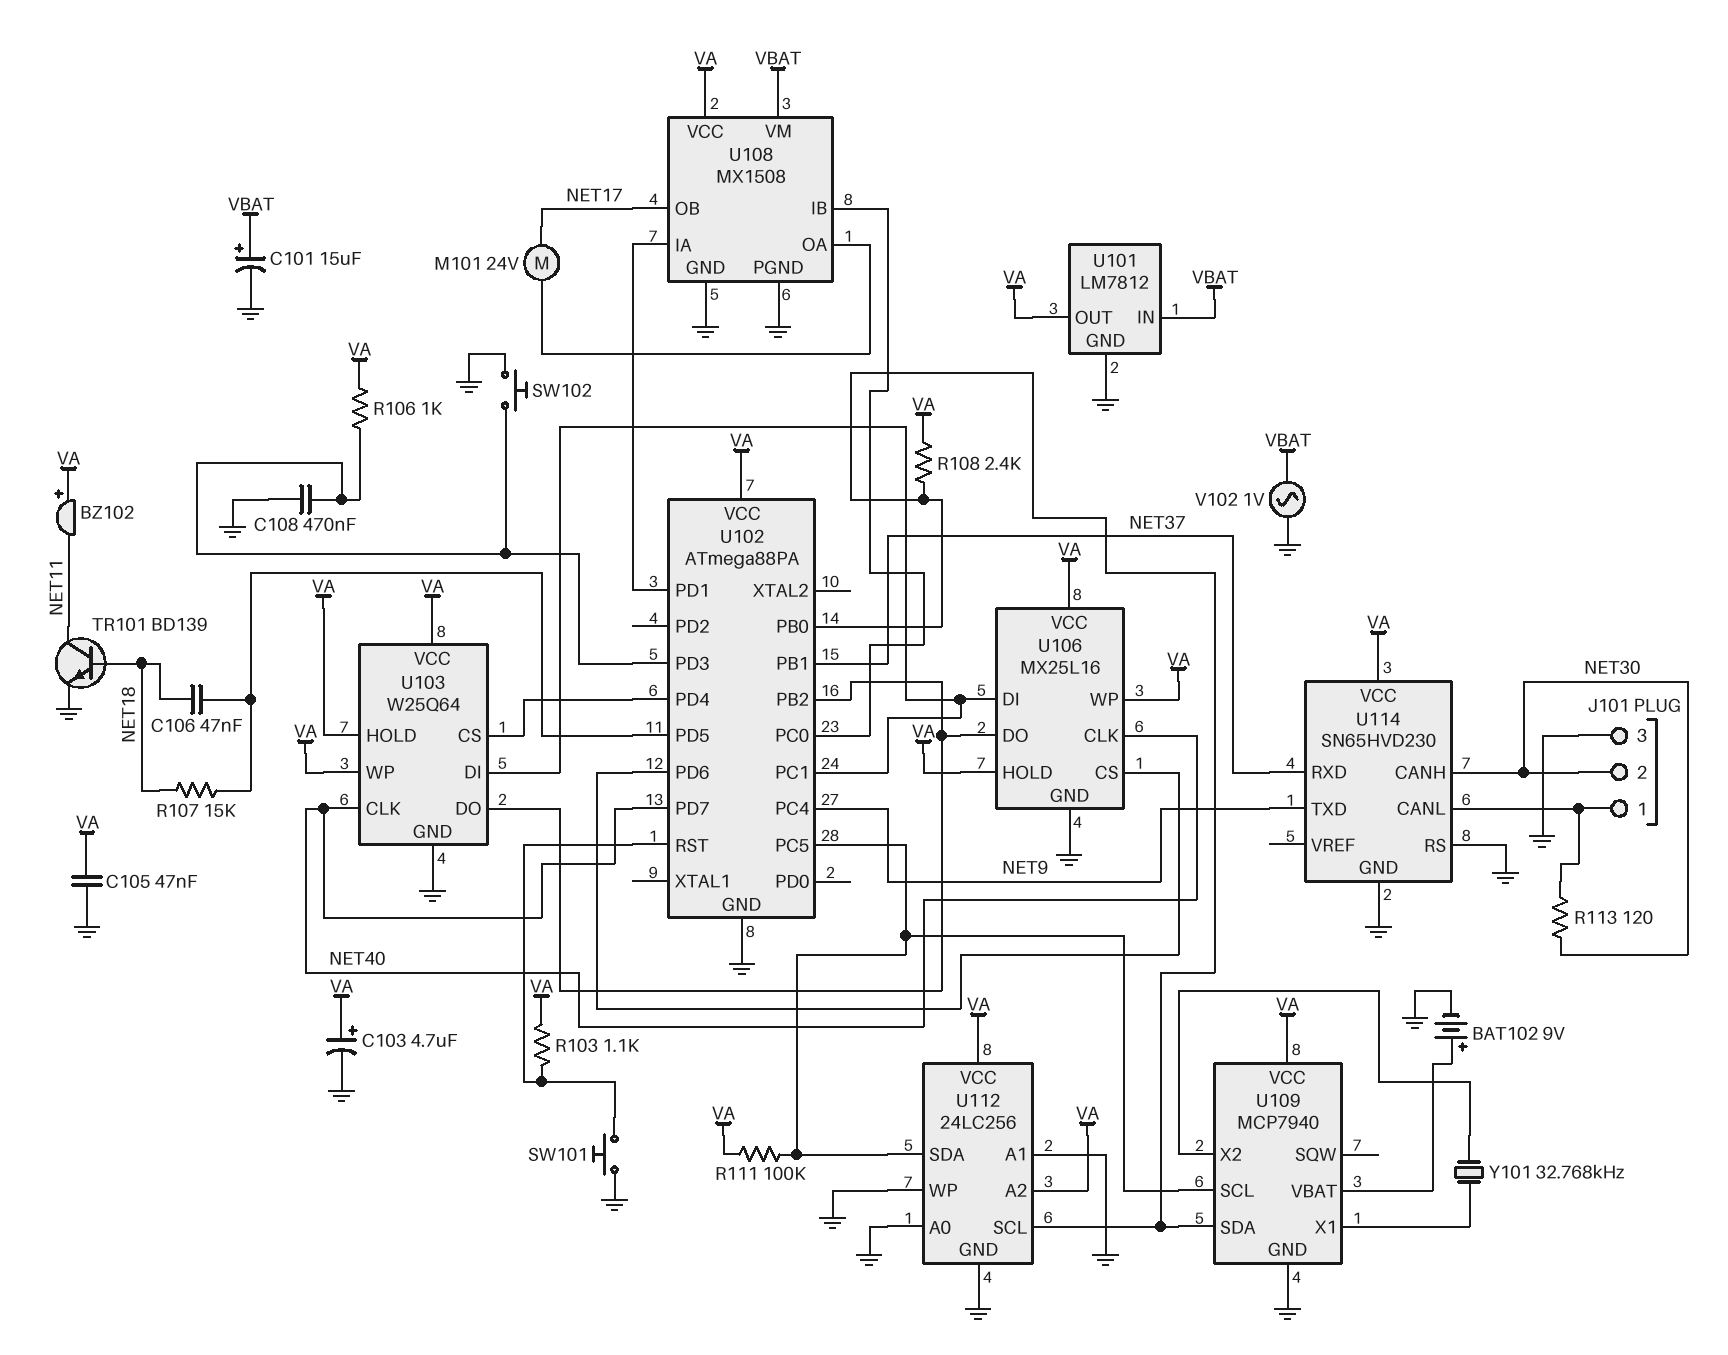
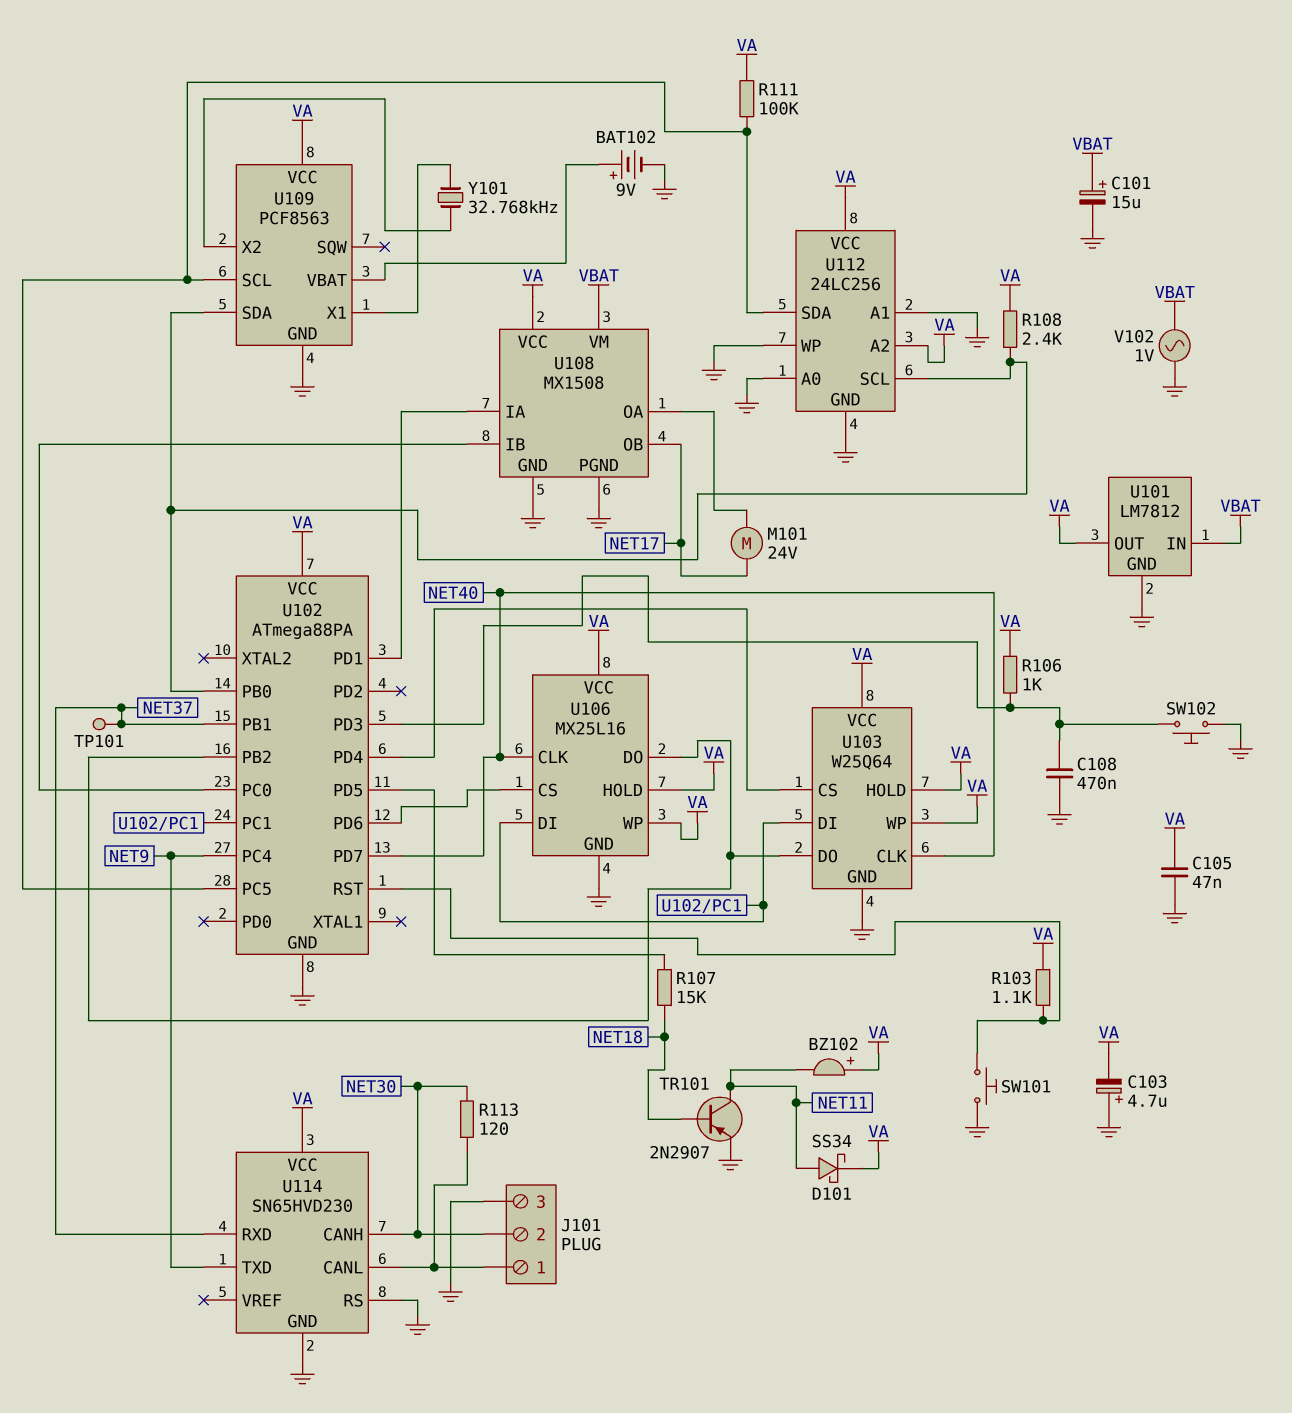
C103: 4.7uF (plus VA, minus GND) -> 4.7uF (plus GND, minus VA)
C106: 47nF (NET18, U102/PD5) -> none
D101: none -> schottky SS34 (A NET11, K VA)
TP101: none -> test point (NET37)
TR101: NPN BD139 (B NET18, C NET11, E GND) -> PNP 2N2907 (B NET18, C NET11, E GND)
U109: MCP7940 -> PCF8563

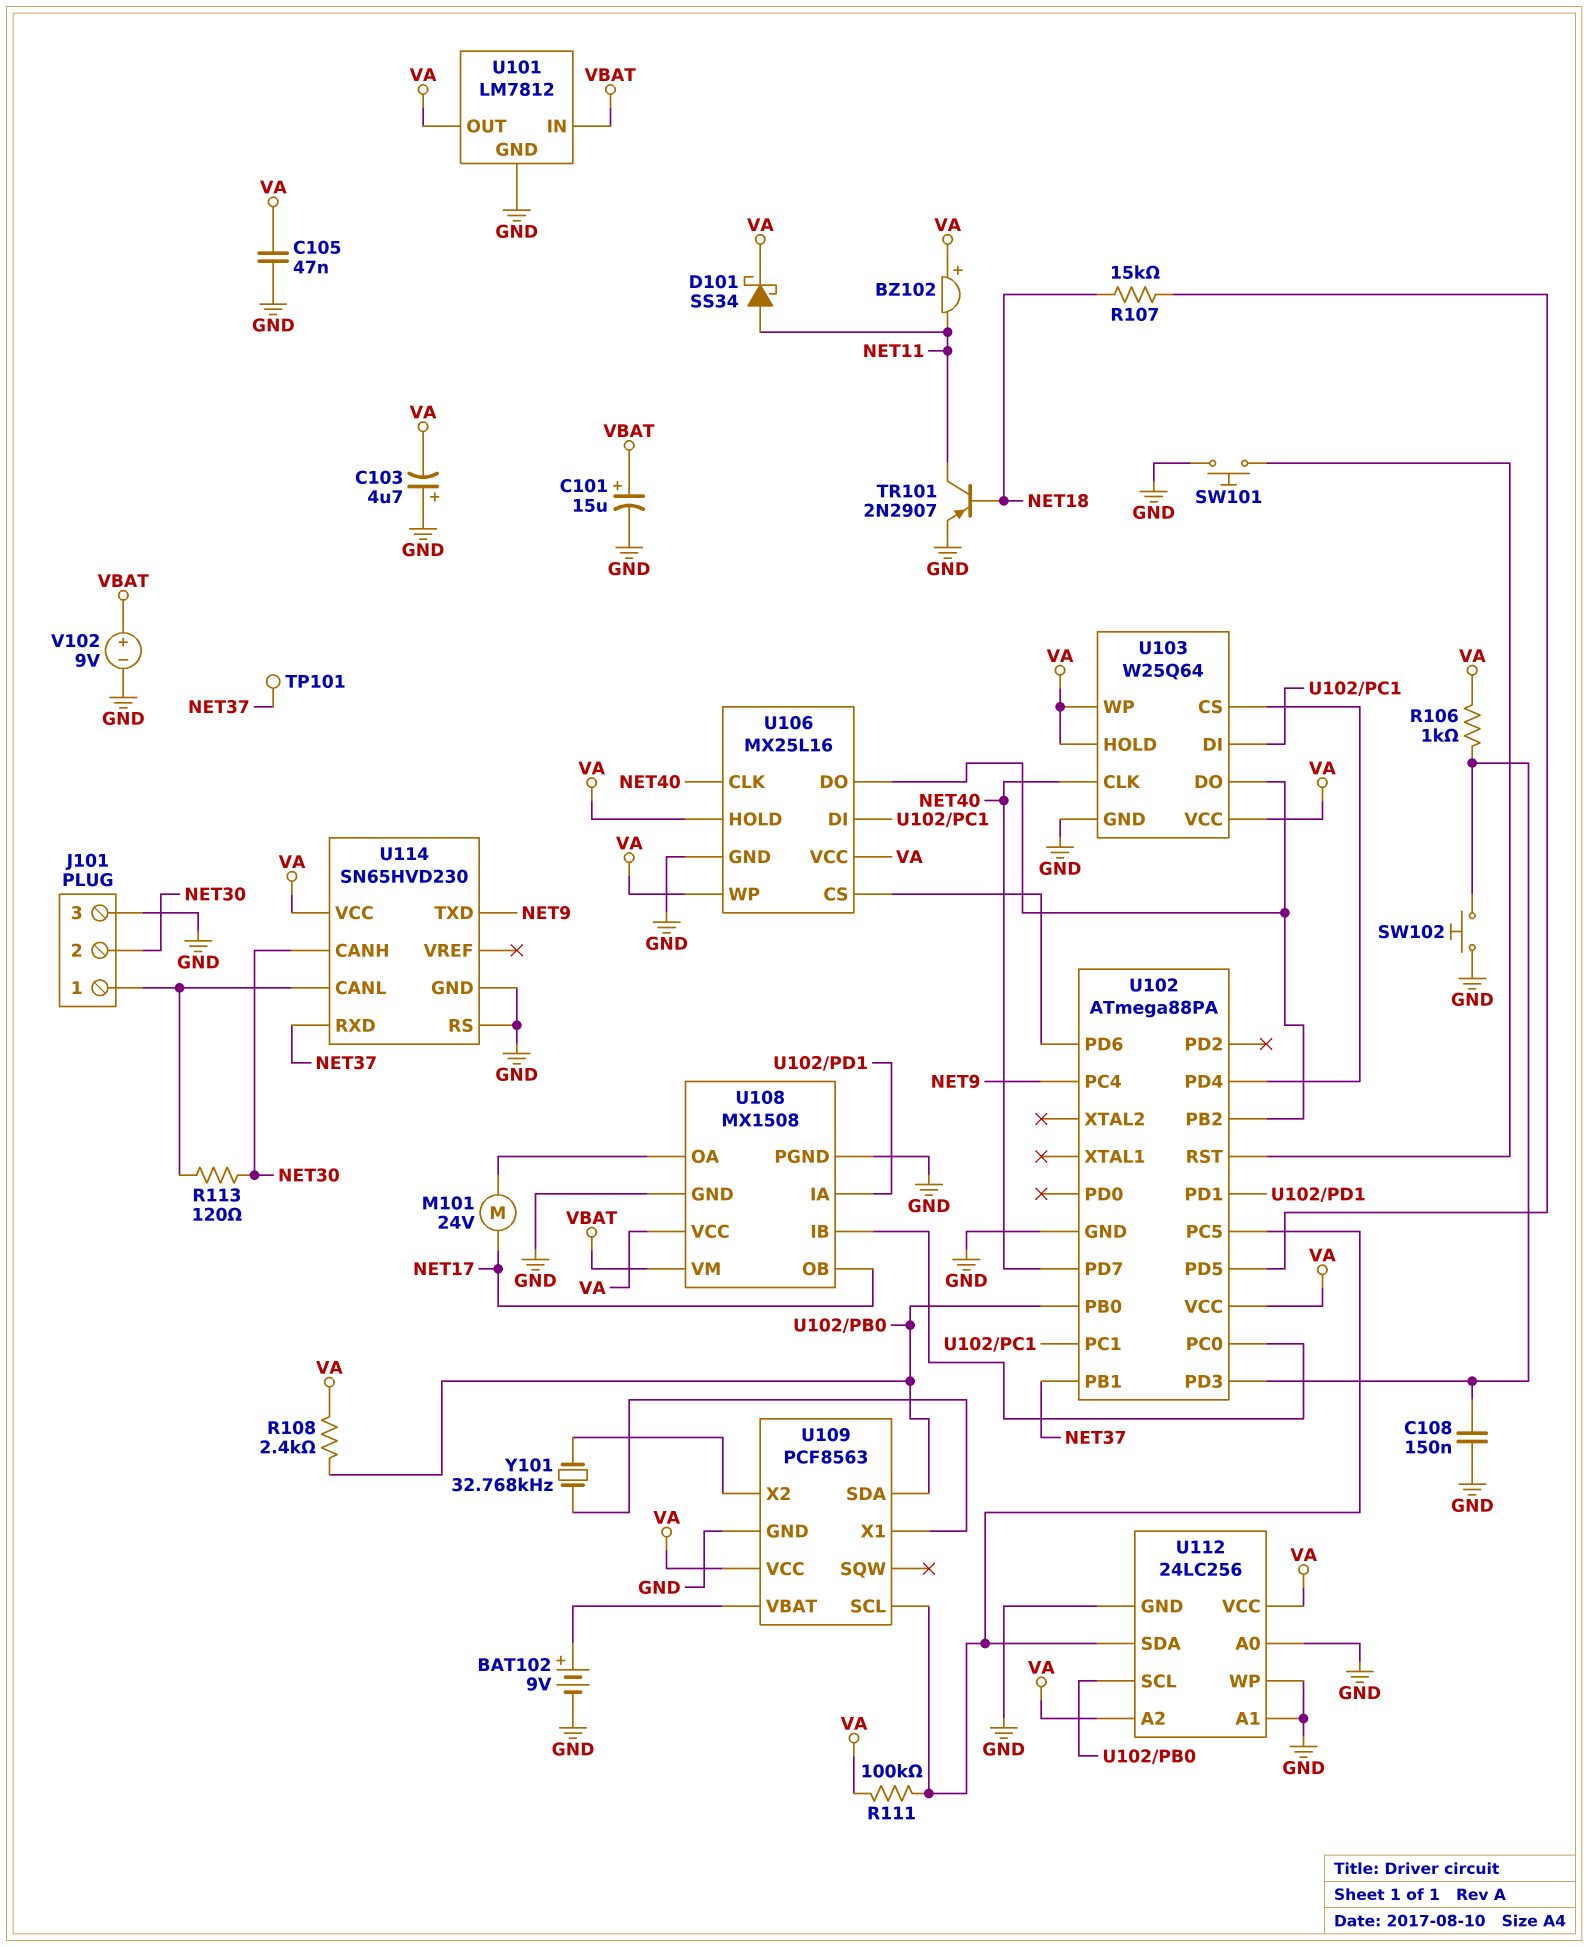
C108: 470nF (GND, U102/PD3) -> 150nF (GND, U102/PD3)
R103: 1.1k (U102/RST, VA) -> none
V102: AC 1V (GND, VBAT) -> 9V (plus VBAT, minus GND)

